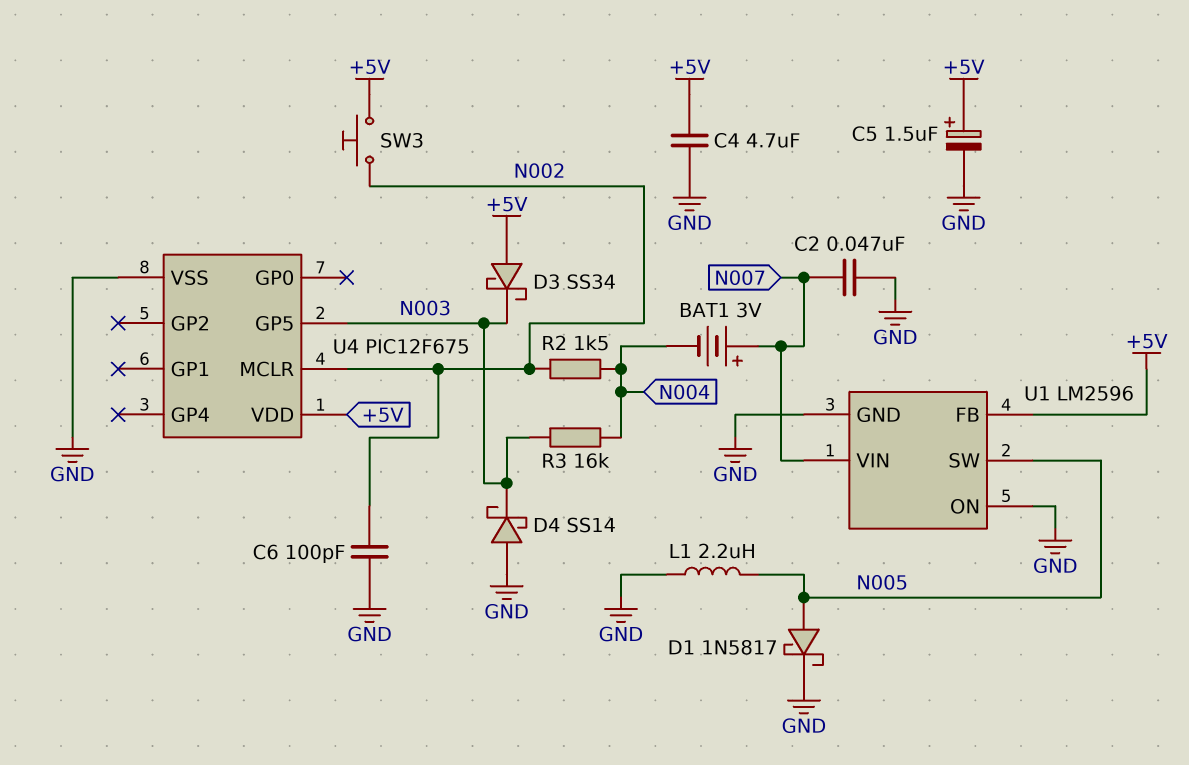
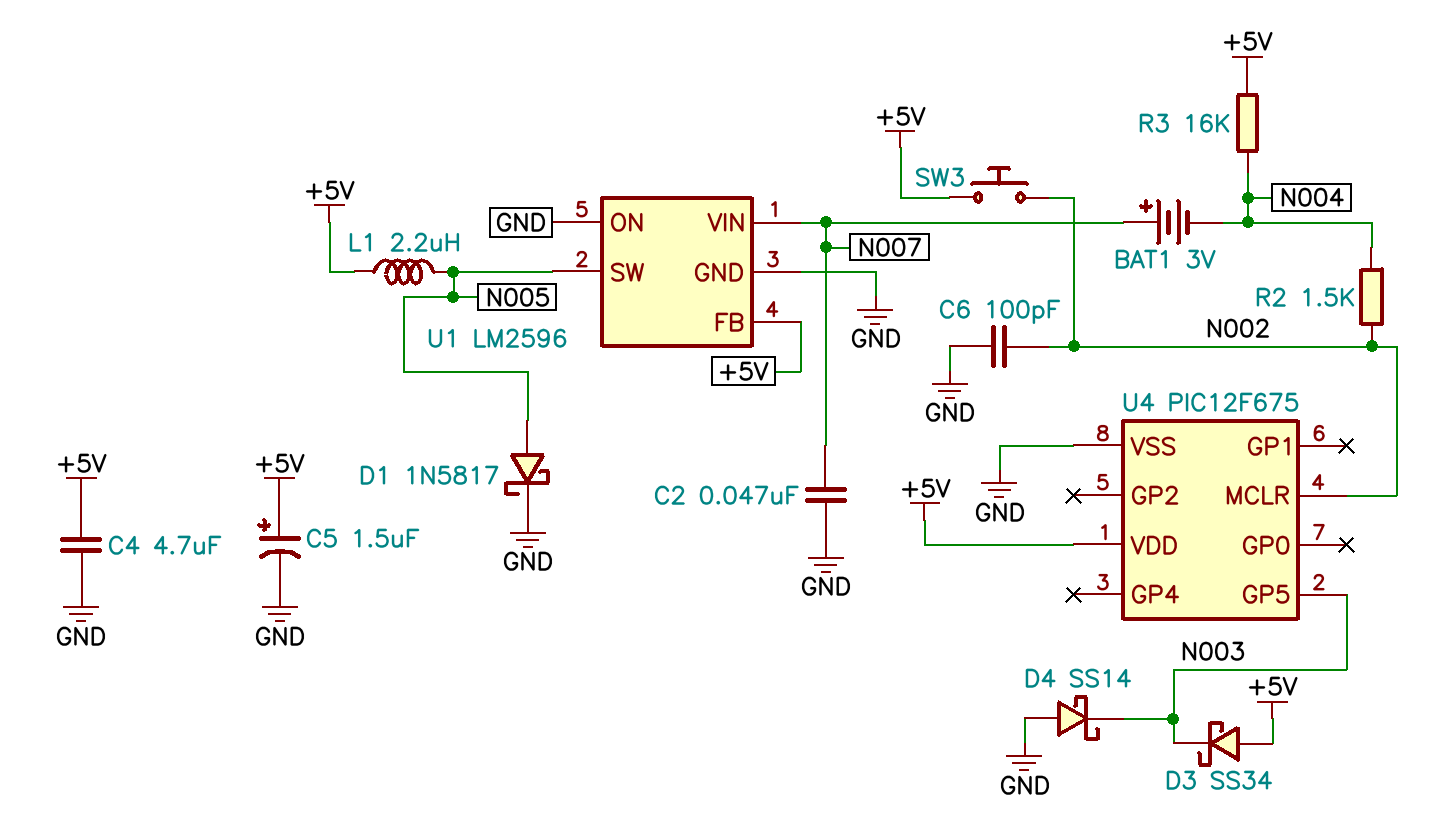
L1: 2.2uH (GND, N005) -> 2.2uH (+5V, N005)
R3: 16k (N003, N004) -> 16k (+5V, N004)

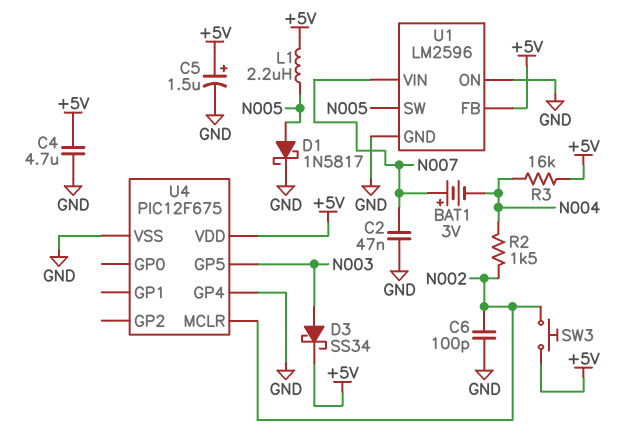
D3: schottky SS34 (A +5V, K N003) -> schottky SS34 (A N003, K +5V)
D4: schottky SS14 (A GND, K N003) -> none
U4 pin GP4: none -> GND

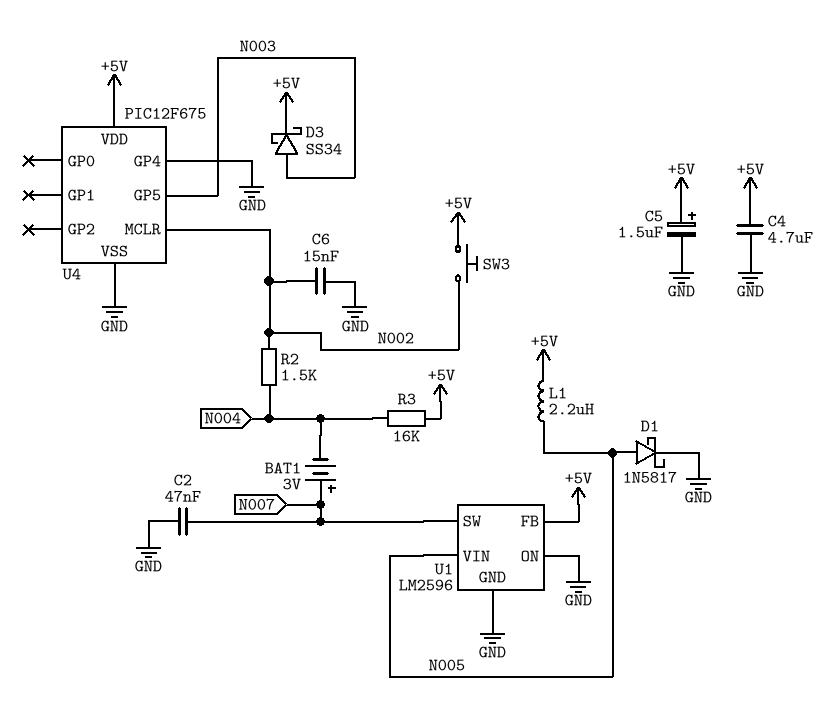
C6: 100pF (GND, N002) -> 15nF (GND, N002)
U1 pin SW: N005 -> N007
U1 pin VIN: N007 -> N005

